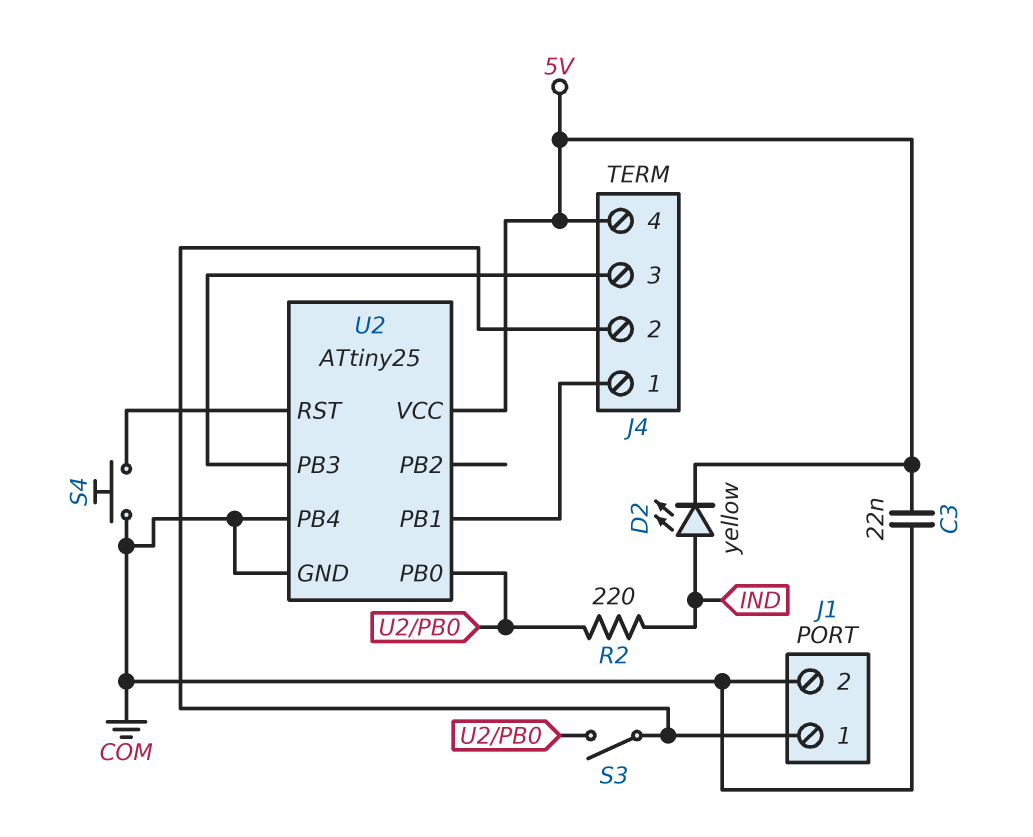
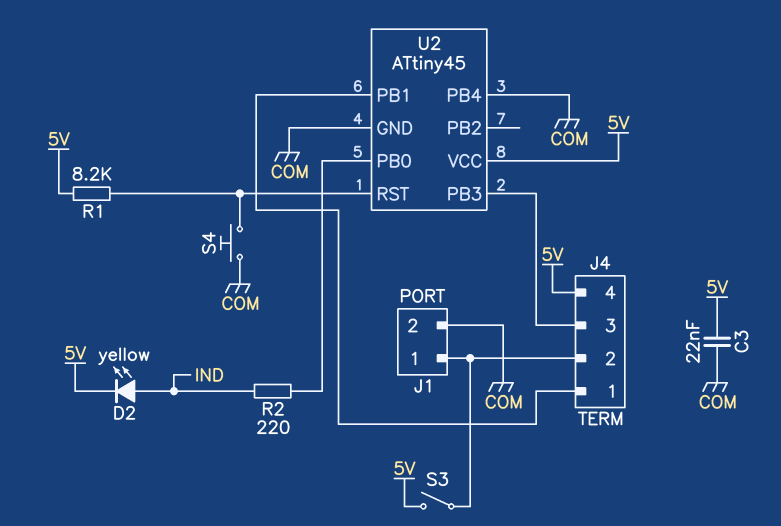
R1: none -> 8.2k (5V, U2/RST)
S3: switch (J1/1, U2/PB0) -> switch (5V, J1/1)
U2: ATtiny25 -> ATtiny45

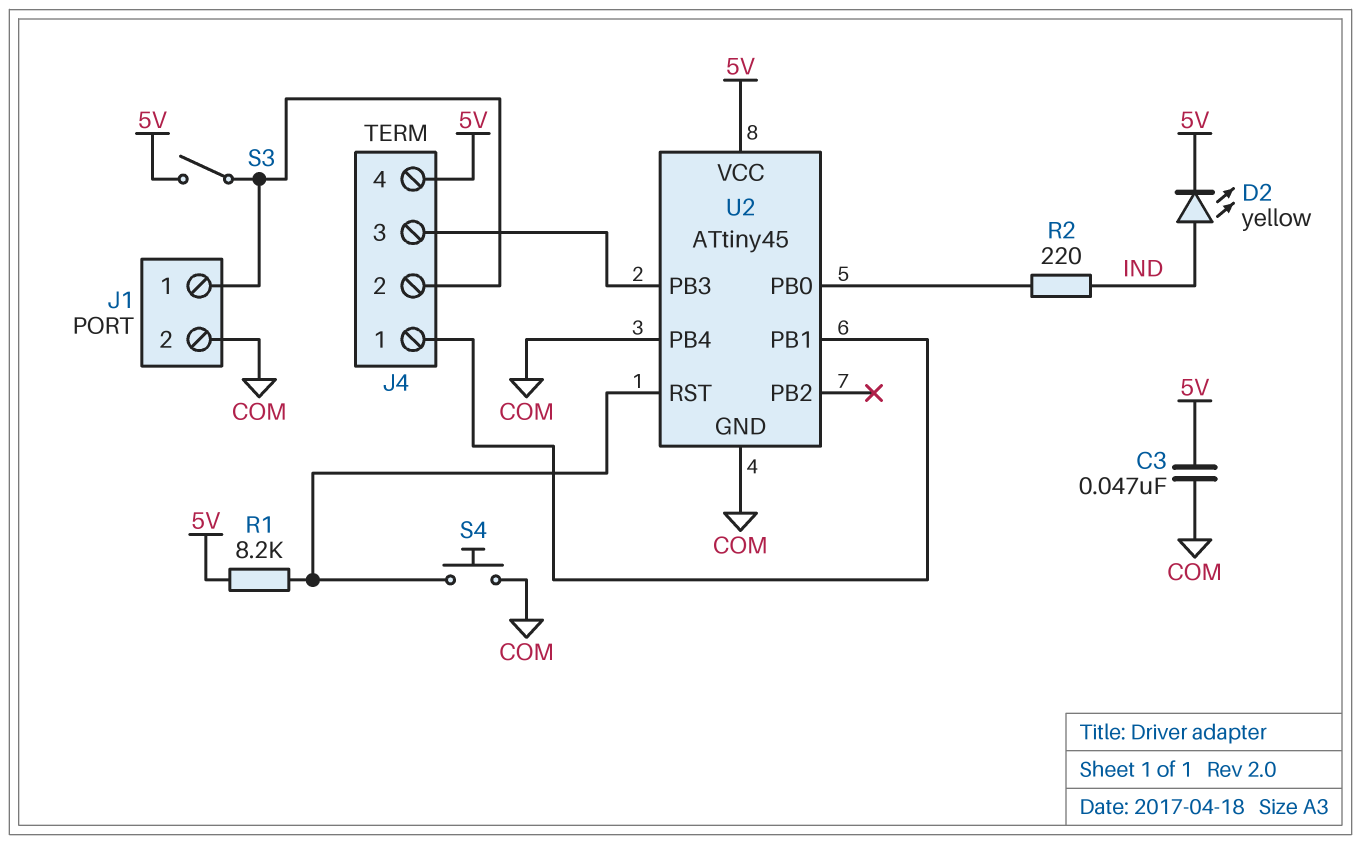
C3: 22nF (5V, COM) -> 47nF (5V, COM)

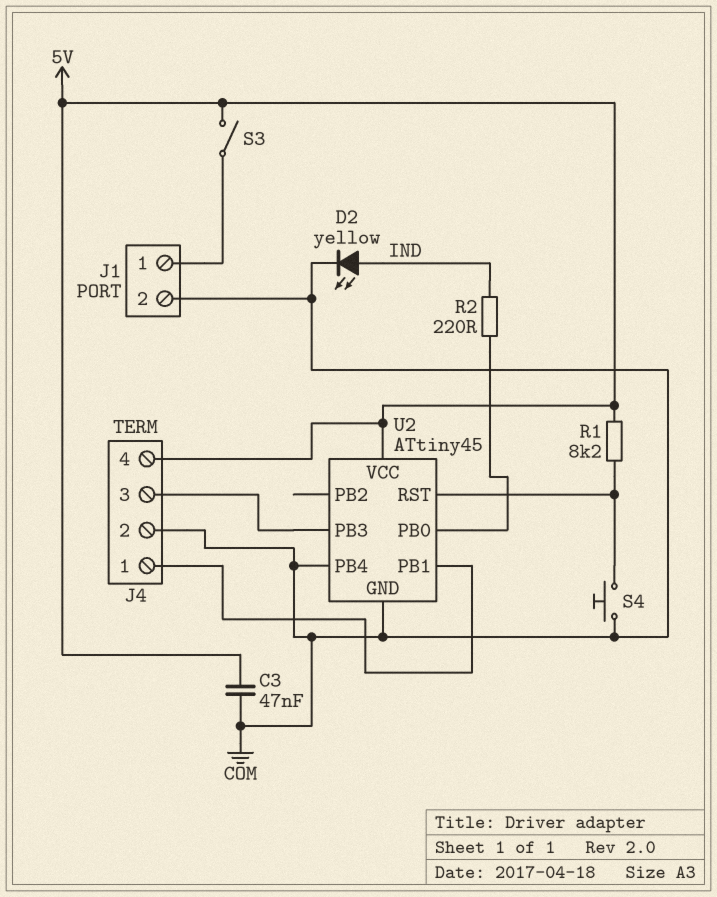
D2: LED yellow (A IND, K 5V) -> LED yellow (A IND, K COM)
J4 pin 2: J1/1 -> COM

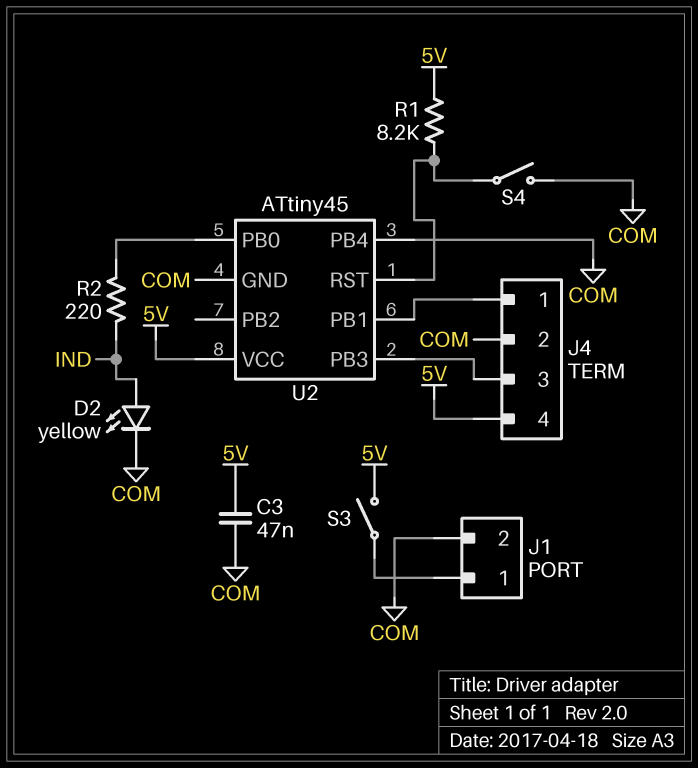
S4: button (COM, U2/RST) -> switch (COM, U2/RST)

